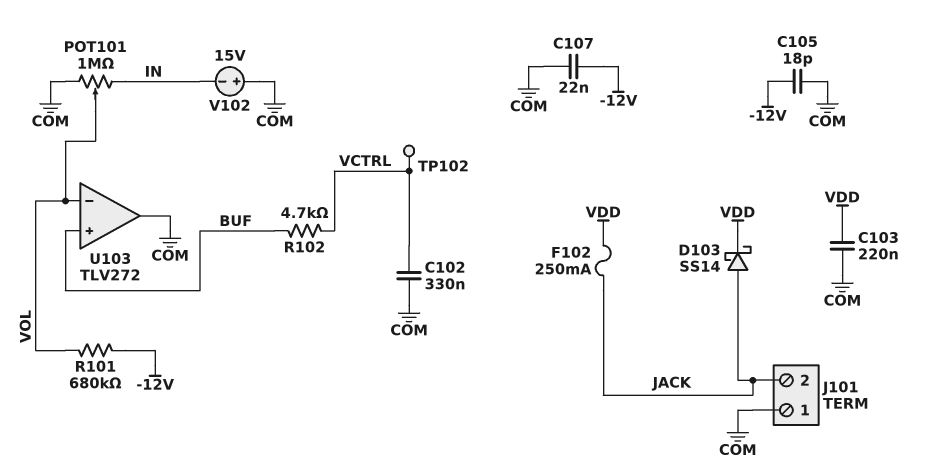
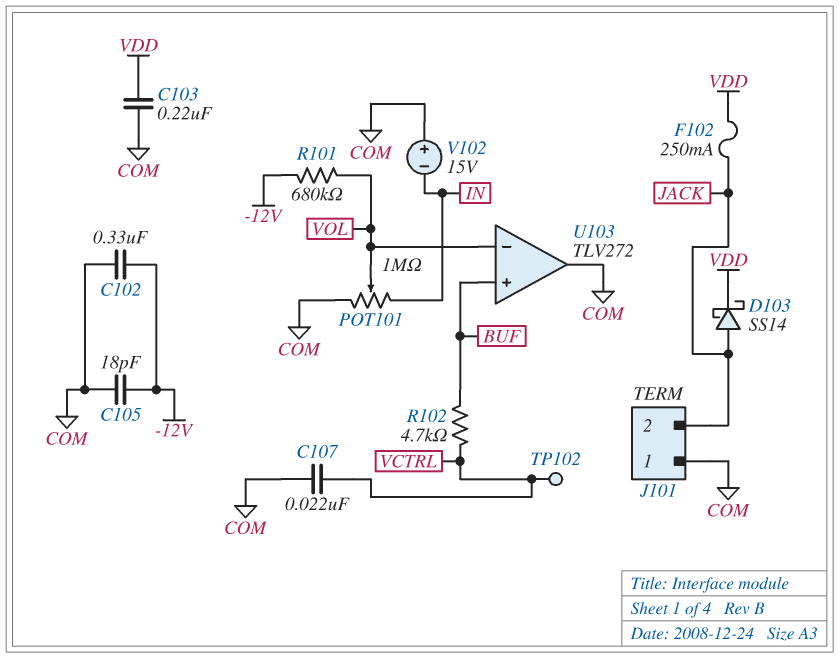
C102: 330nF (COM, VCTRL) -> 330nF (-12V, COM)
C107: 22nF (-12V, COM) -> 22nF (COM, VCTRL)

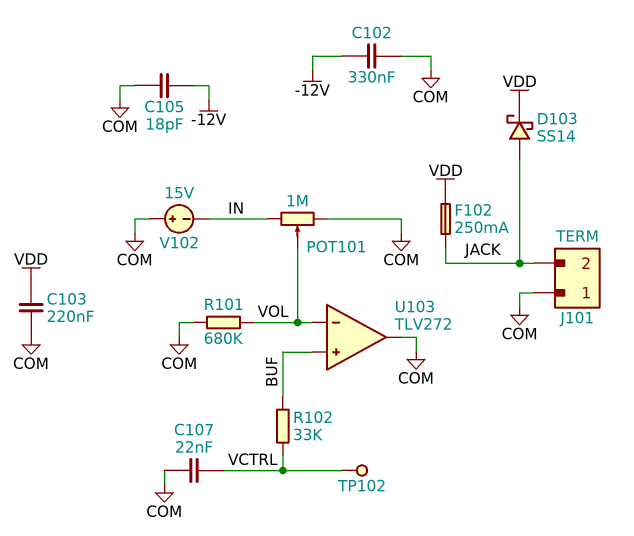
R101: 680k (-12V, VOL) -> 680k (COM, VOL)
R102: 4.7k (BUF, VCTRL) -> 33k (BUF, VCTRL)

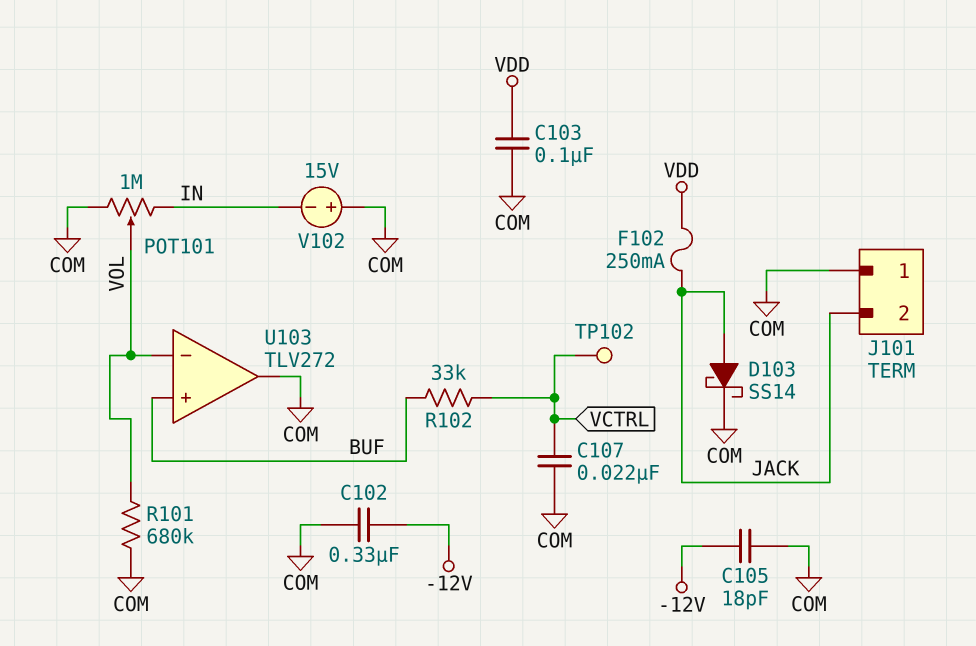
C103: 220nF (COM, VDD) -> 100nF (COM, VDD)
D103: schottky SS14 (A JACK, K VDD) -> schottky SS14 (A JACK, K COM)

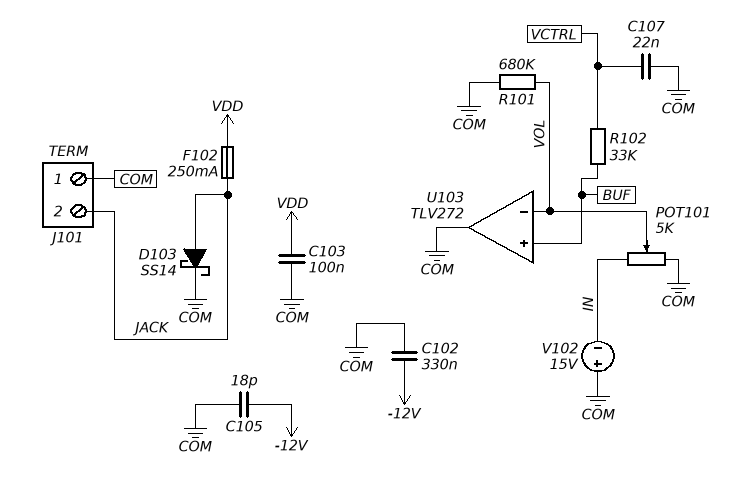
POT101: 1M (COM, IN, wiper VOL) -> 5k (COM, IN, wiper VOL)
TP102: test point (VCTRL) -> none

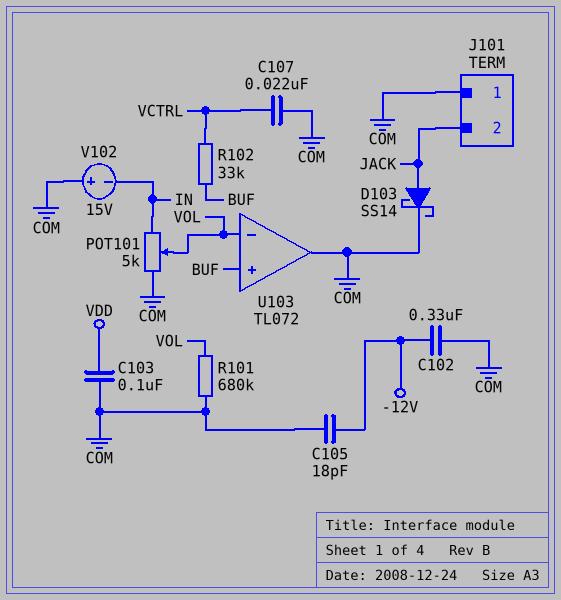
F102: 250mA (JACK, VDD) -> none
U103: TLV272 -> TL072

